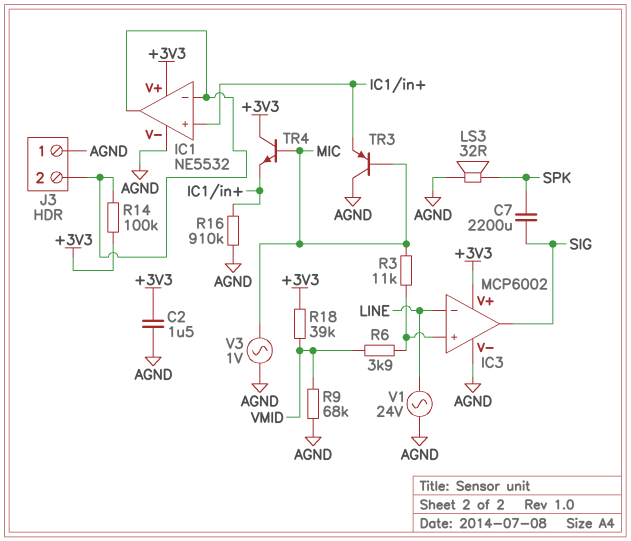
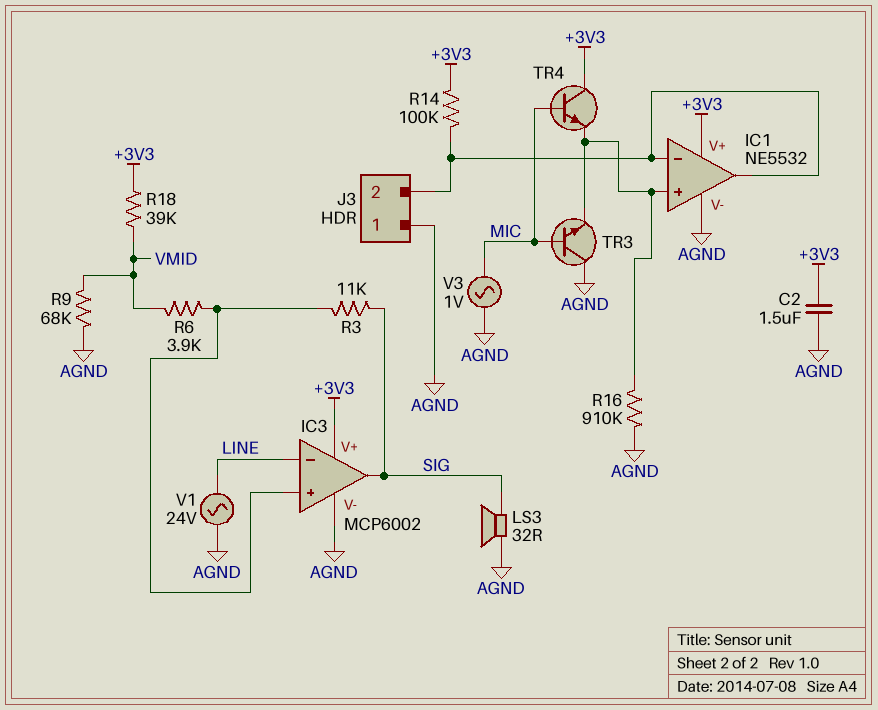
C7: 2200uF (SIG, SPK) -> none
LS3: speaker 32R (AGND, SPK) -> speaker 32R (AGND, SIG)
R3: 11k (IC3/in+, MIC) -> 11k (IC3/in+, SIG)
TR3: PNP (B MIC, C AGND, E IC1/in+) -> NPN (B MIC, C AGND, E IC1/in+)

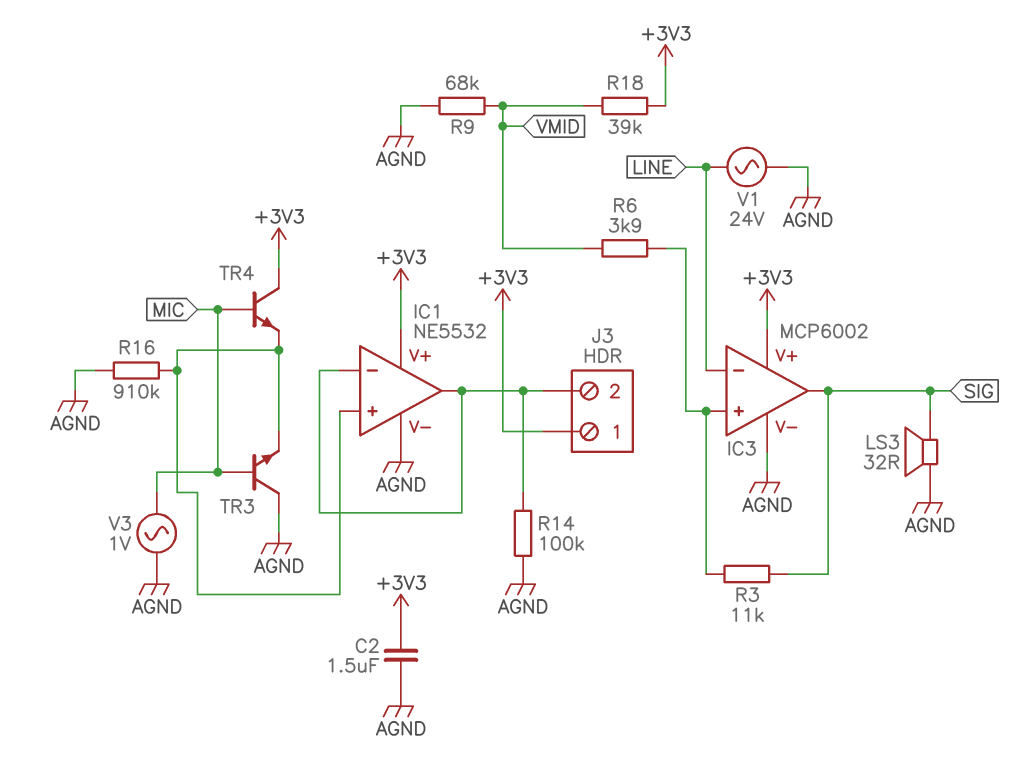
J3 pin 1: AGND -> +3V3
R14: 100k (+3V3, IC1/in-) -> 100k (AGND, IC1/in-)

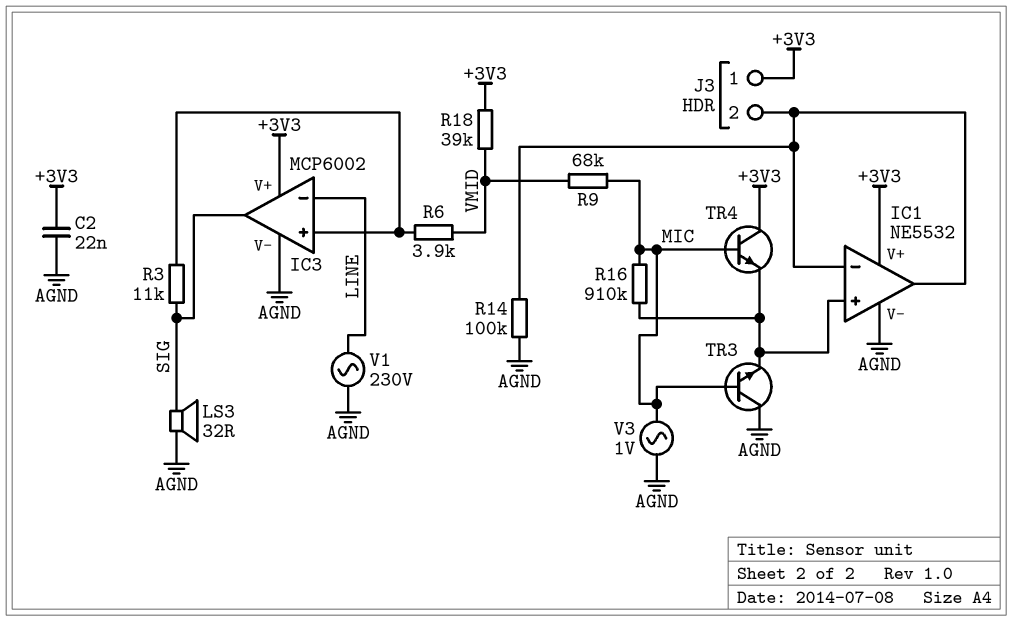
C2: 1.5uF (+3V3, AGND) -> 22nF (+3V3, AGND)
R9: 68k (AGND, VMID) -> 68k (MIC, VMID)
R16: 910k (AGND, IC1/in+) -> 910k (IC1/in+, MIC)
V1: AC 24V (AGND, LINE) -> AC 230V (AGND, LINE)

